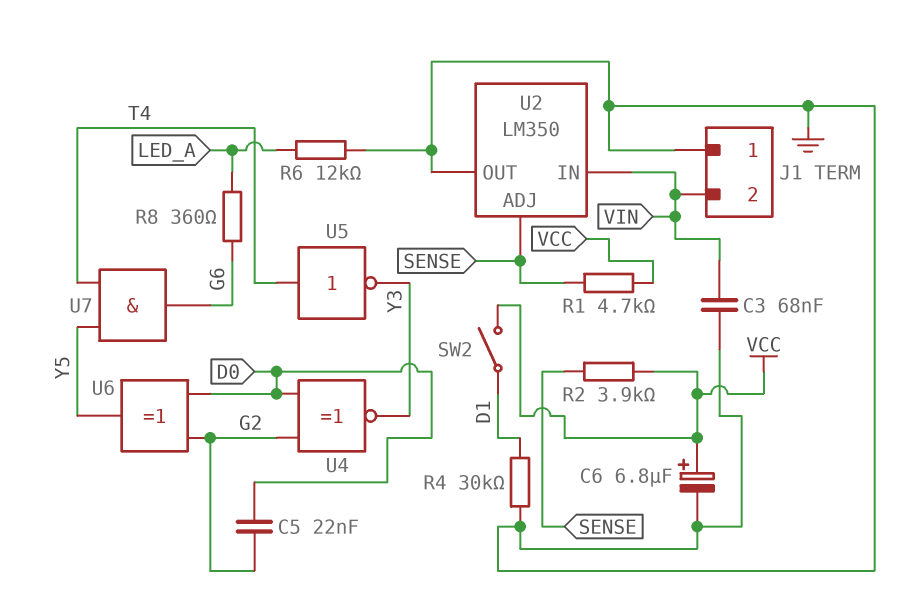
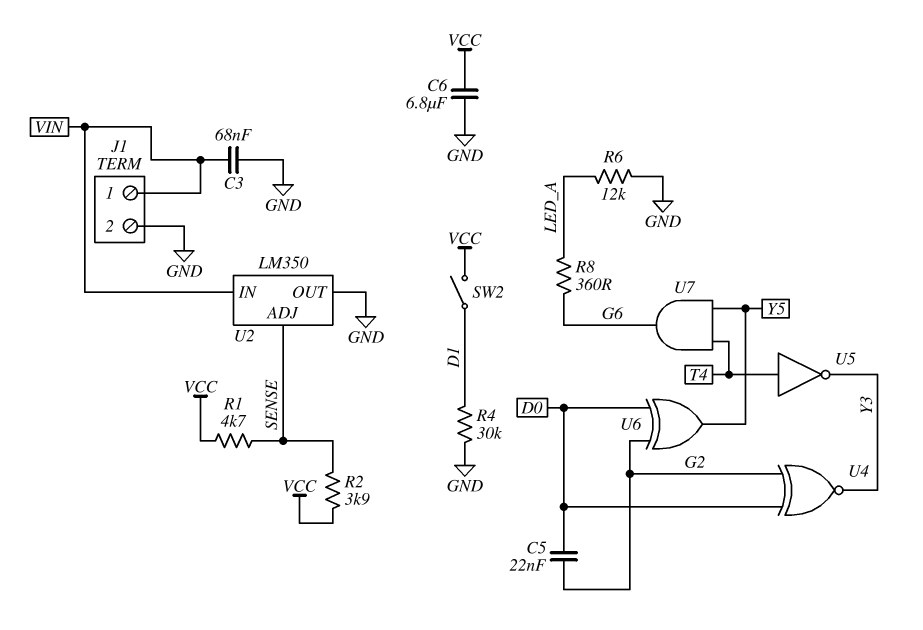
C6: 6.8uF (plus VCC, minus GND) -> 6.8uF (GND, VCC)
J1 pin 1: GND -> VIN
J1 pin 2: VIN -> GND

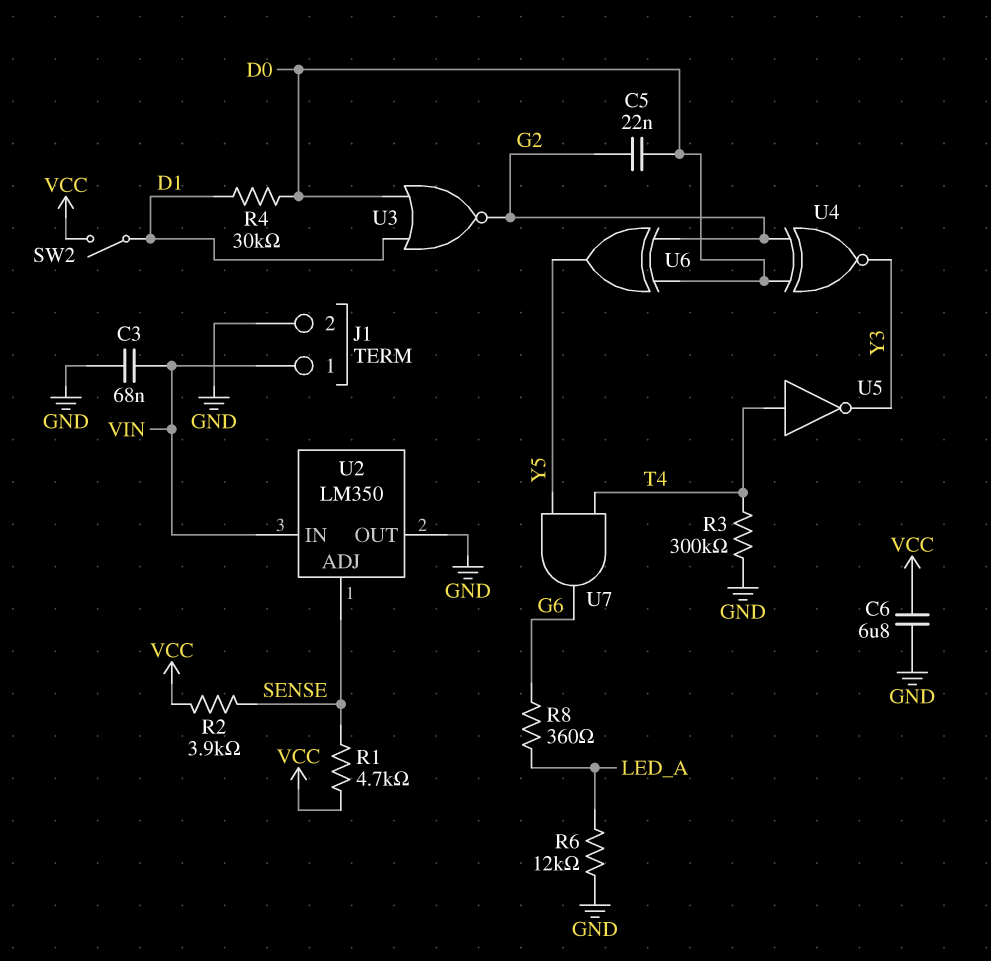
R3: none -> 300k (GND, T4)
R4: 30k (D1, GND) -> 30k (D0, D1)
U3: none -> NOR (in D0, in D1, out G2)

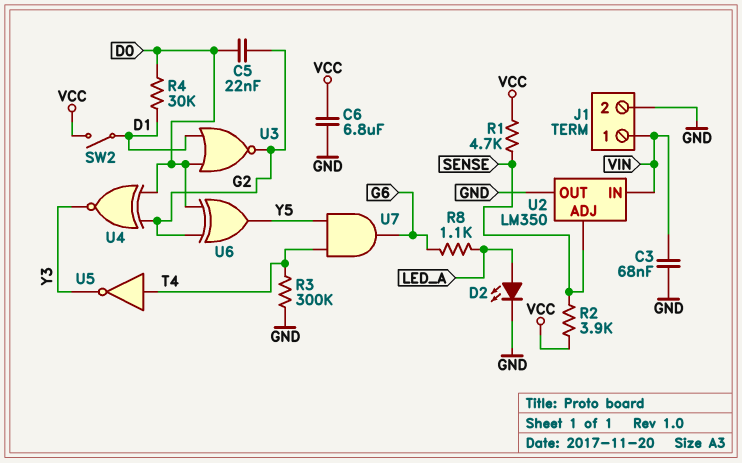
D2: none -> LED (A LED_A, K GND)
R6: 12k (GND, LED_A) -> none
R8: 360 (G6, LED_A) -> 1.1k (G6, LED_A)

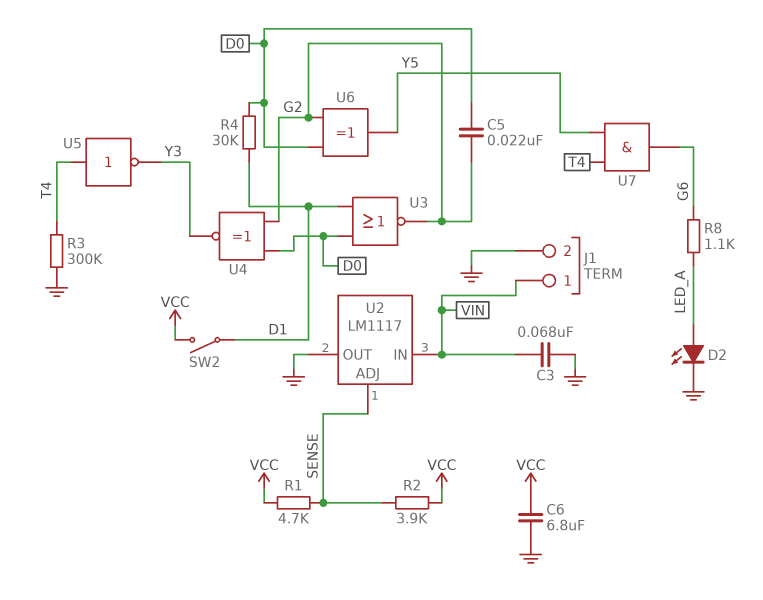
U2: LM350 -> LM1117

